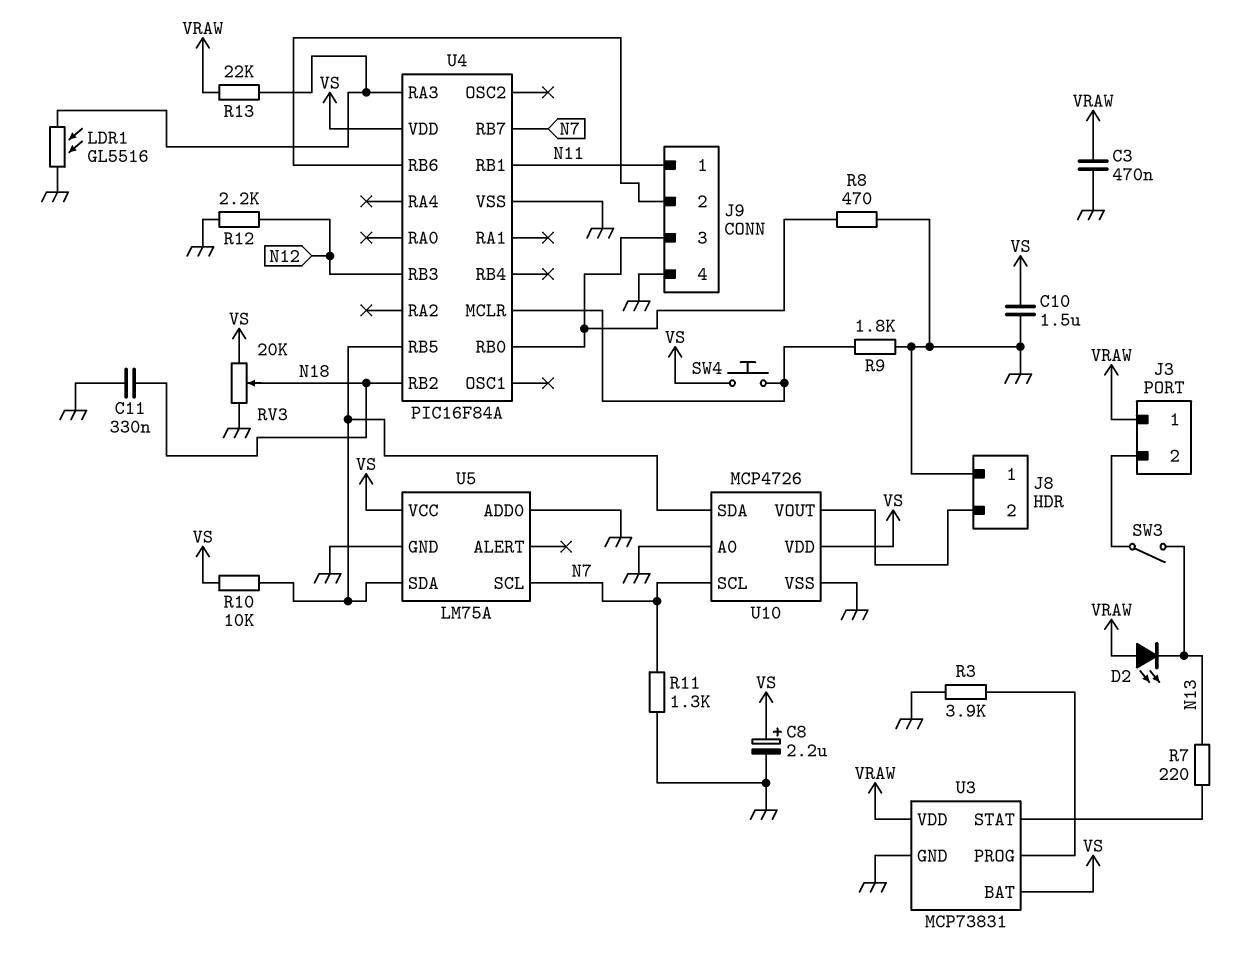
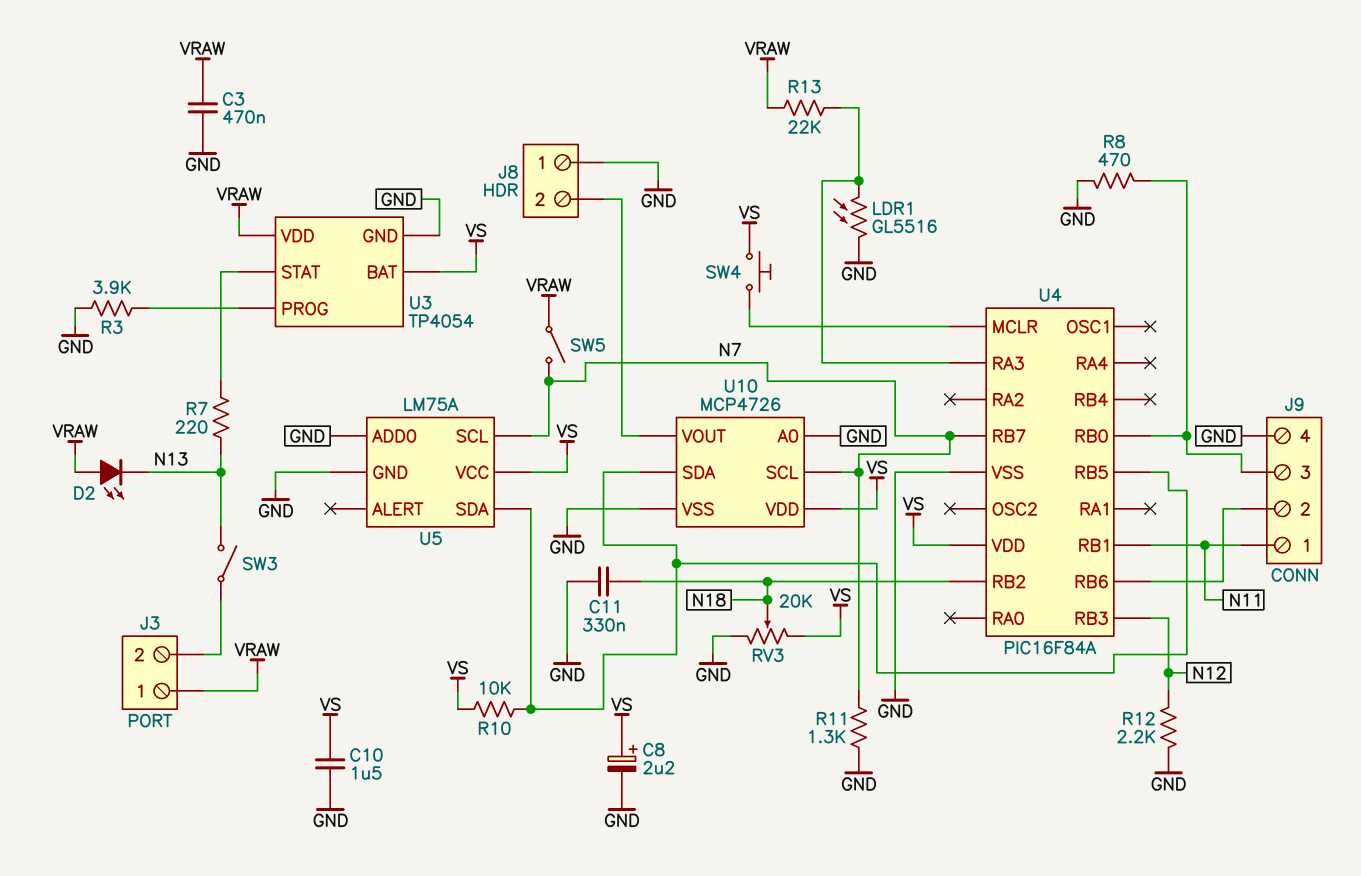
R9: 1.8k (GND, U4/MCLR) -> none
SW5: none -> switch (N7, VRAW)
U3: MCP73831 -> TP4054

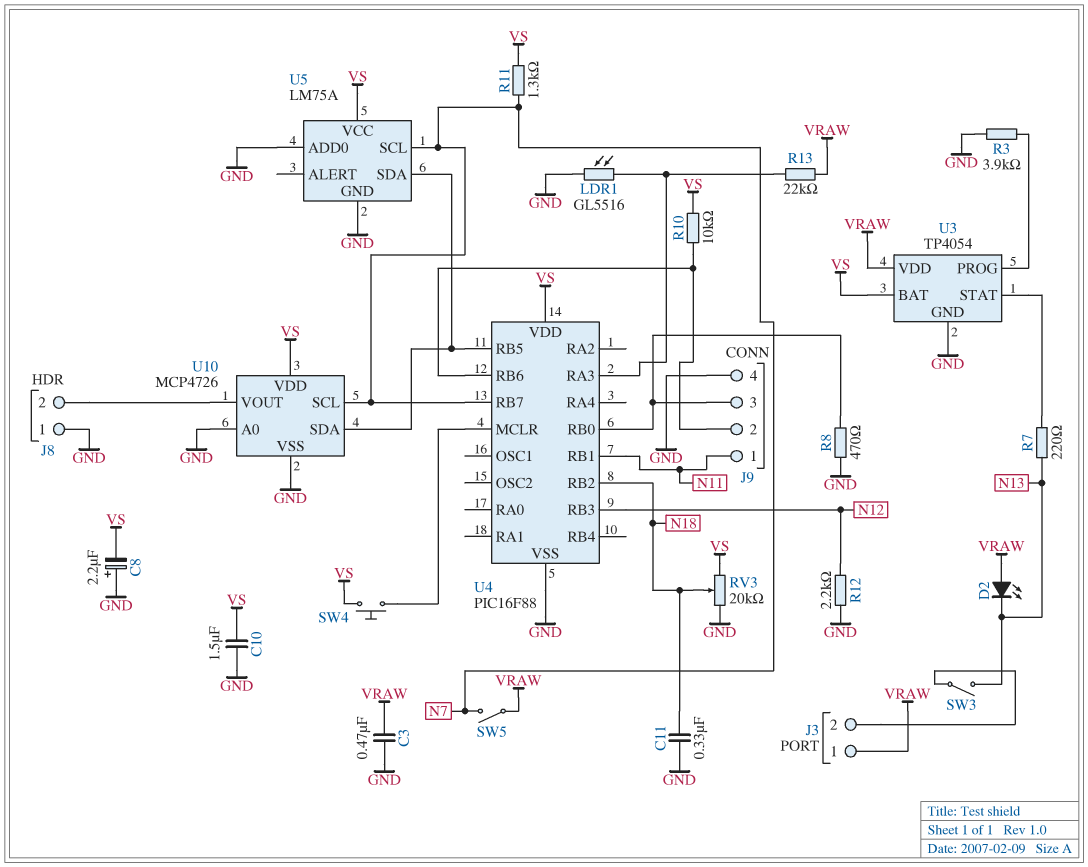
C8: 2.2uF (plus VS, minus GND) -> 2.2uF (plus GND, minus VS)
R10: 10k (U4/RB5, VS) -> 10k (J9/2, VS)
R11: 1.3k (GND, N7) -> 1.3k (N7, VS)
U4: PIC16F84A -> PIC16F88

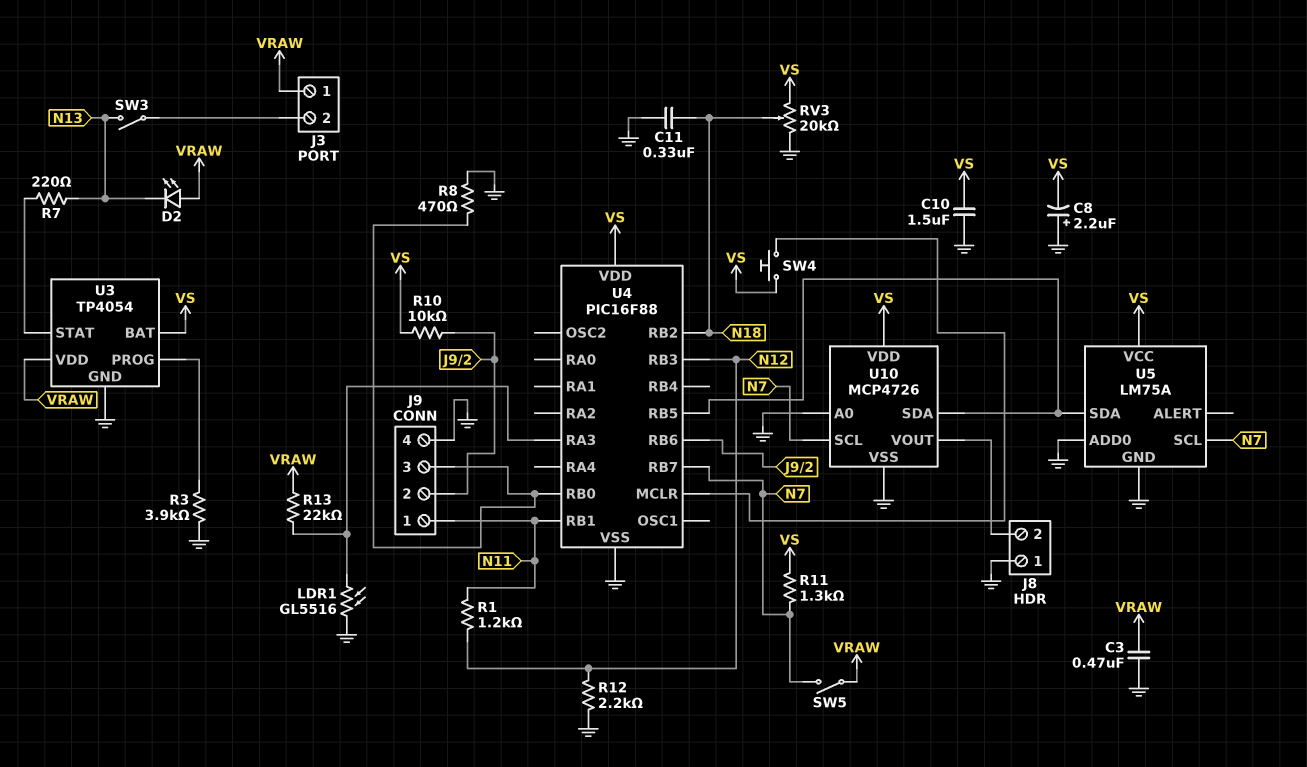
R1: none -> 1.2k (N11, N12)

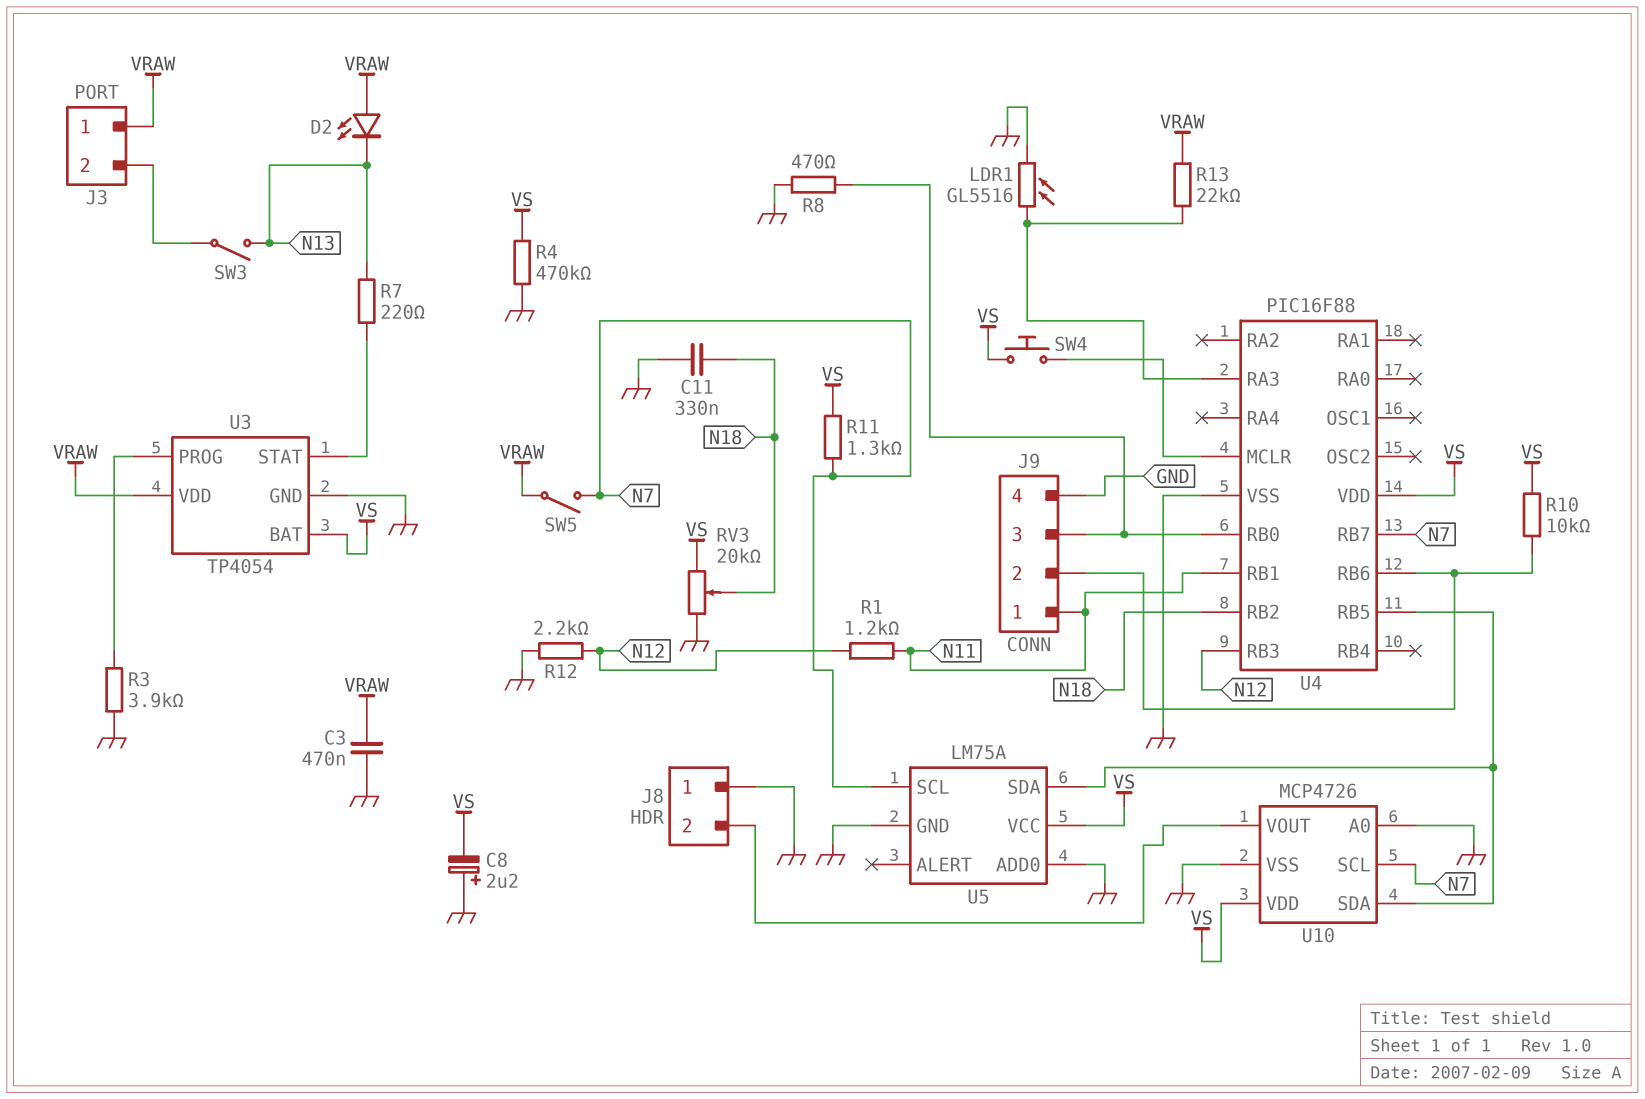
C10: 1.5uF (GND, VS) -> none
R4: none -> 470k (GND, VS)

